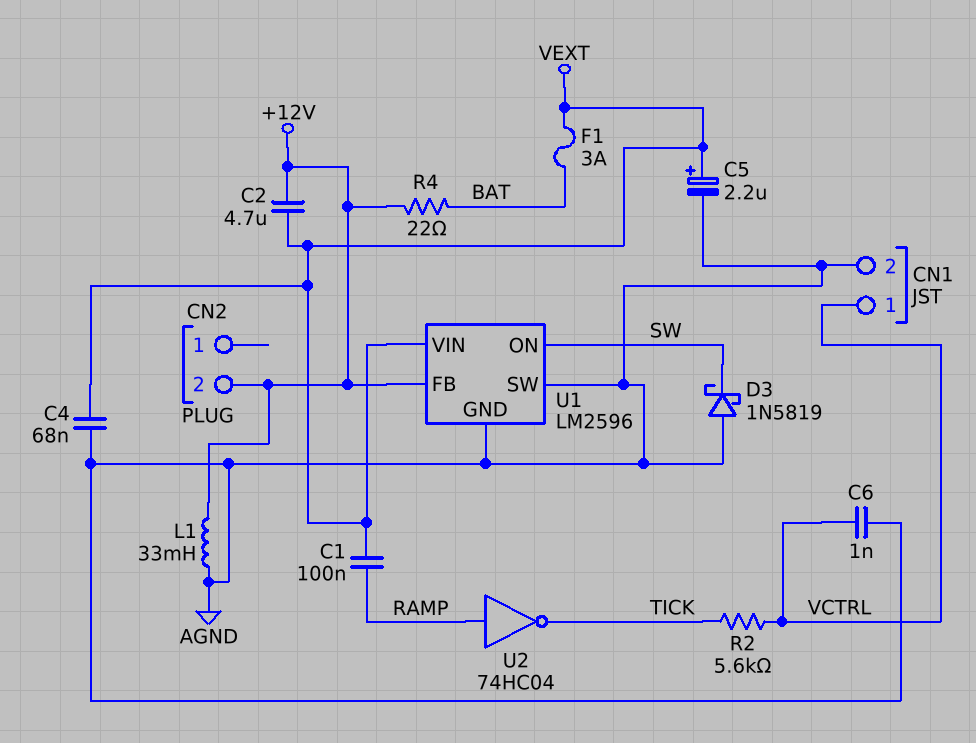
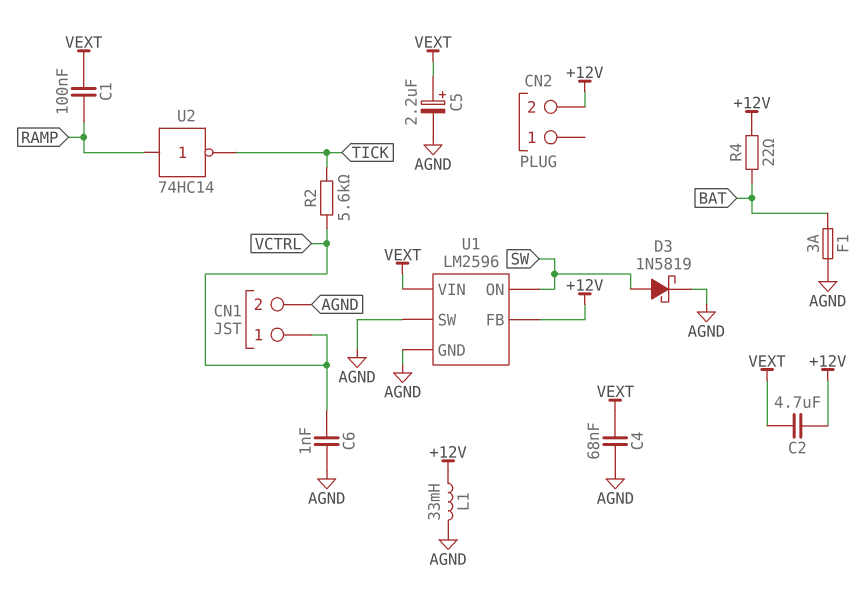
D3: schottky 1N5819 (A AGND, K SW) -> schottky 1N5819 (A SW, K AGND)
F1: 3A (BAT, VEXT) -> 3A (AGND, BAT)
U2: NOT 74HC04 (in RAMP, out TICK) -> NOT 74HC14 (in RAMP, out TICK)

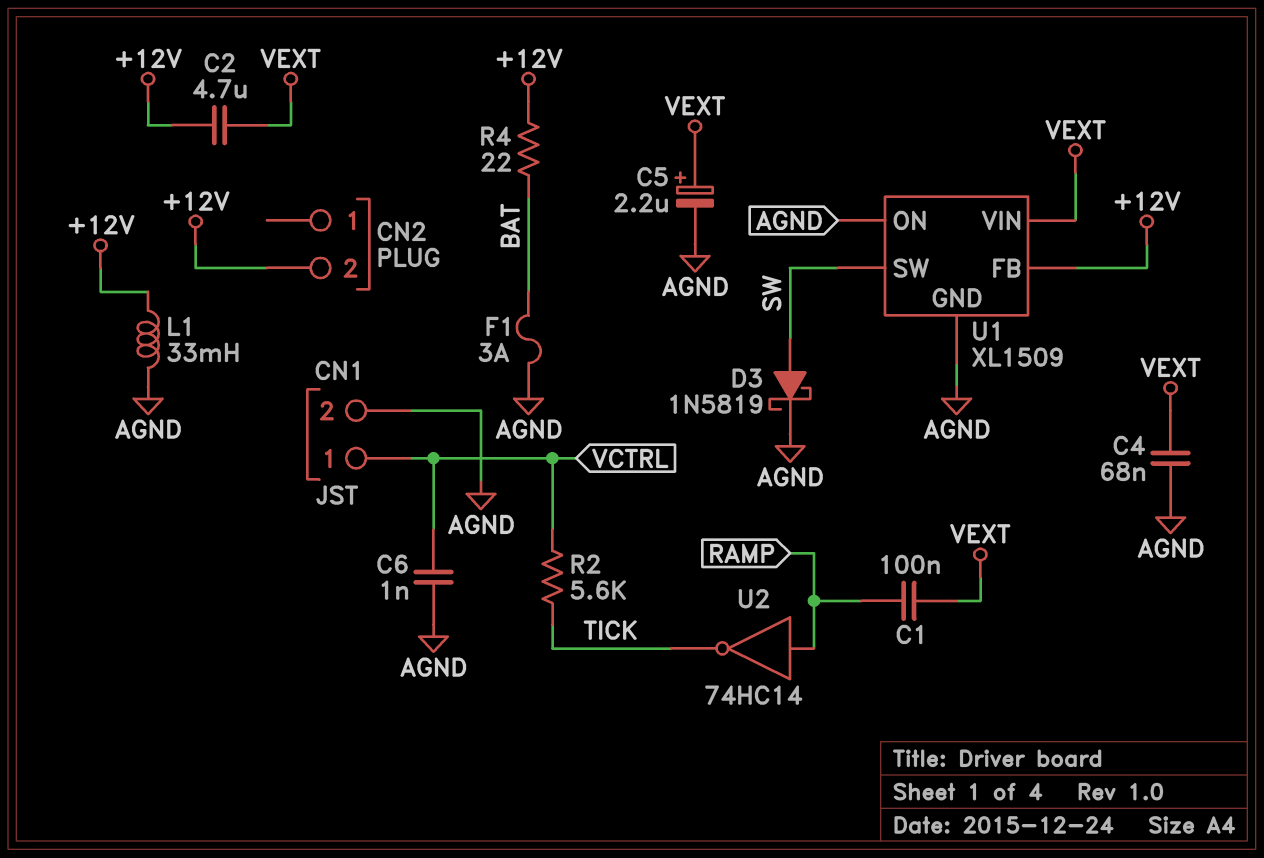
U1: LM2596 -> XL1509
U1 pin ON: SW -> AGND
U1 pin SW: AGND -> SW

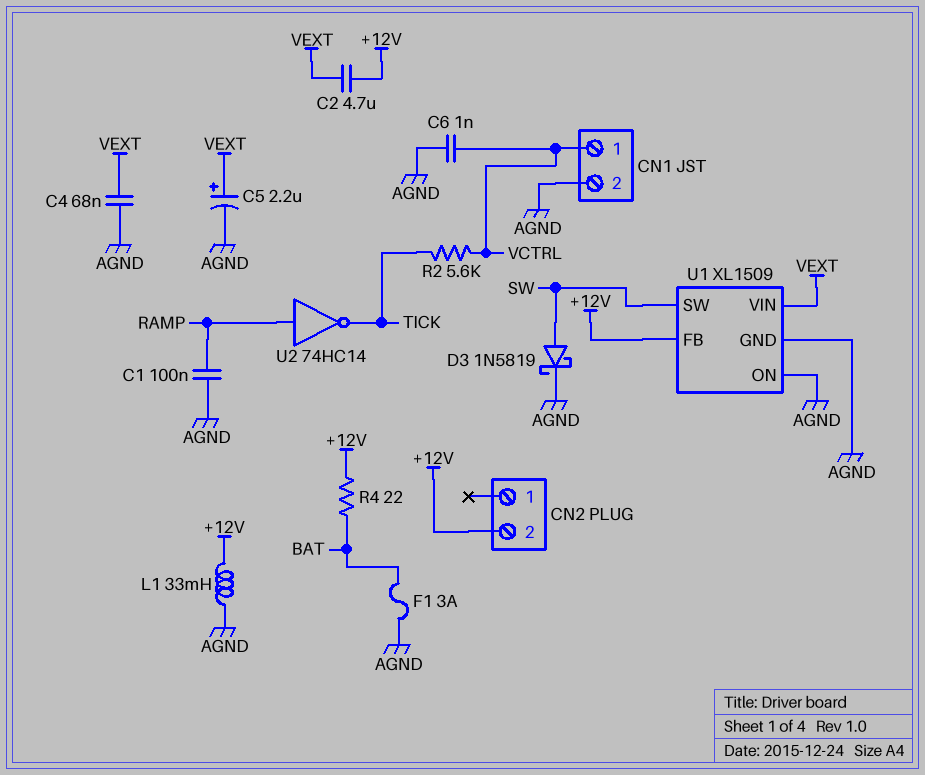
C1: 100nF (RAMP, VEXT) -> 100nF (AGND, RAMP)

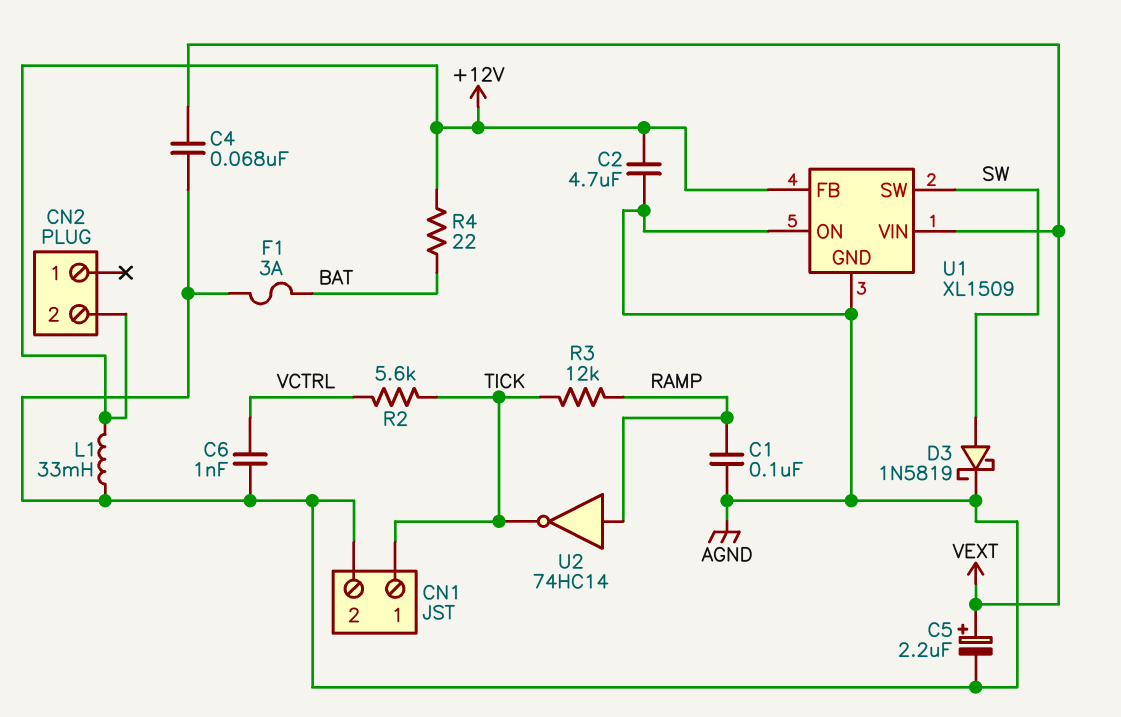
C2: 4.7uF (+12V, VEXT) -> 4.7uF (+12V, AGND)
CN1 pin 1: VCTRL -> TICK
R3: none -> 12k (RAMP, TICK)

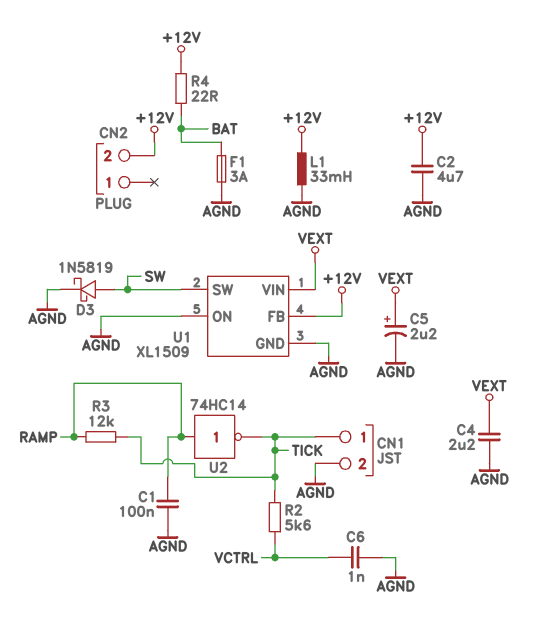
C4: 68nF (AGND, VEXT) -> 2.2uF (AGND, VEXT)

